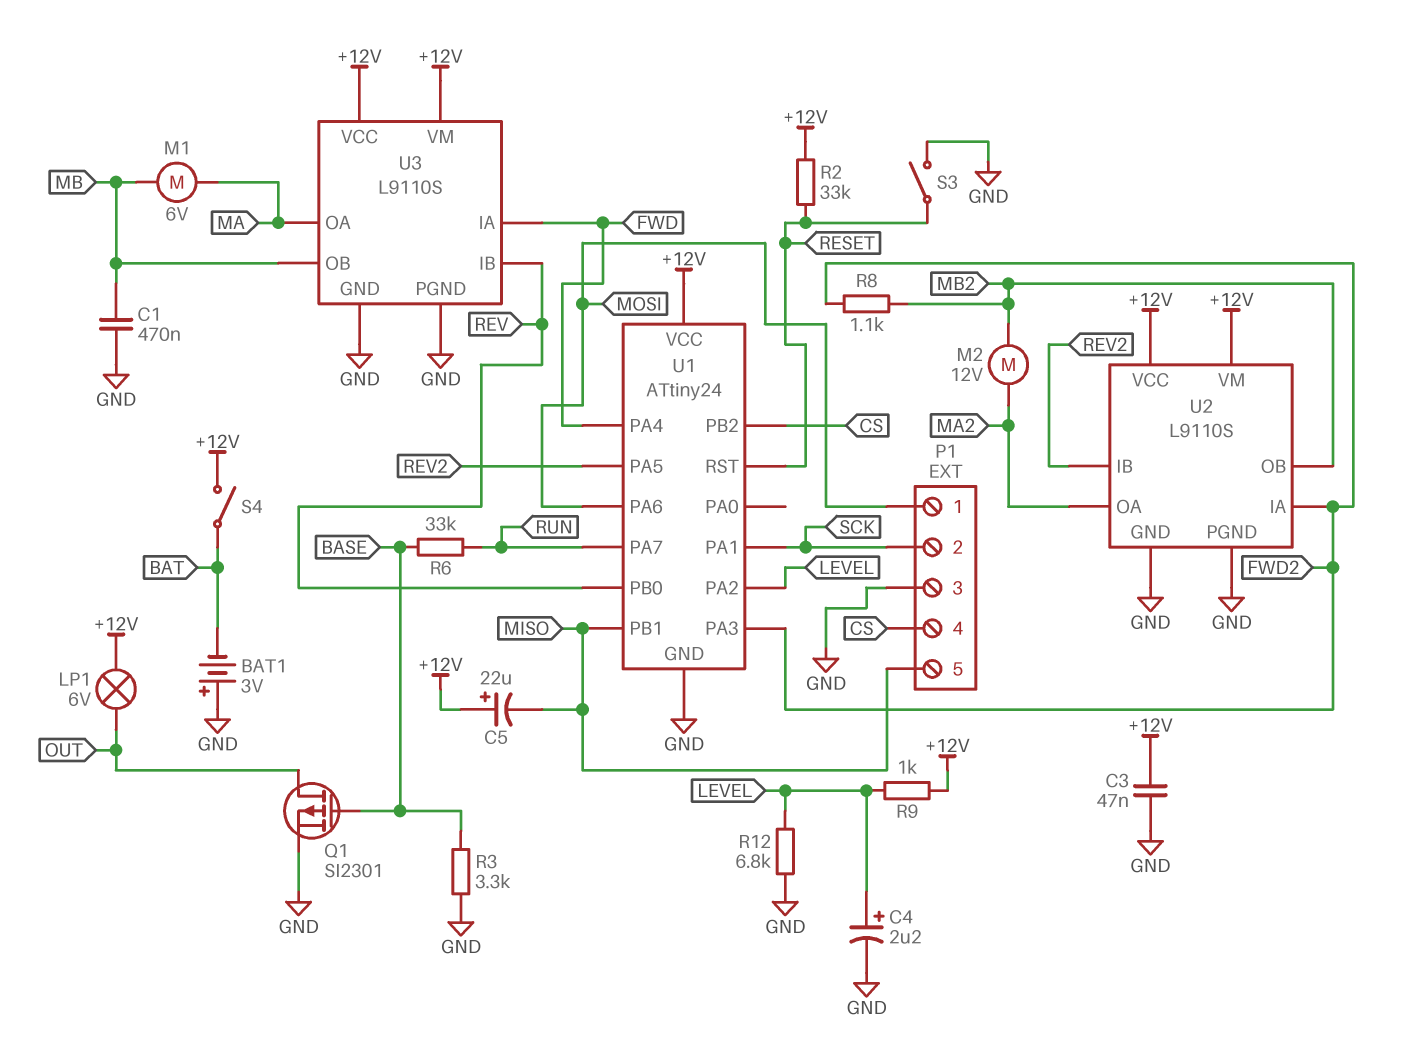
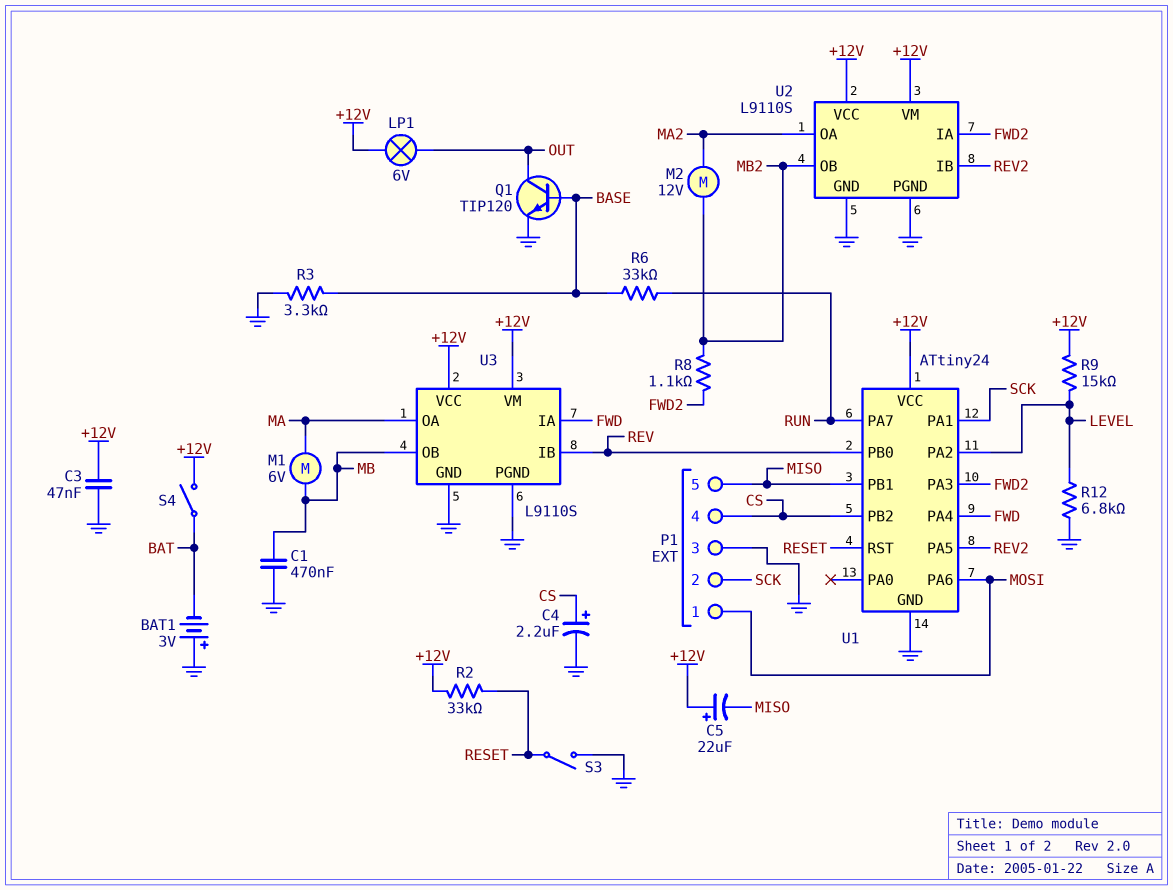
C4: 2.2uF (plus LEVEL, minus GND) -> 2.2uF (plus CS, minus GND)
Q1: PMOS SI2301 (G BASE, D OUT, S GND) -> NPN TIP120 (B BASE, C OUT, E GND)
R9: 1k (+12V, LEVEL) -> 15k (+12V, LEVEL)

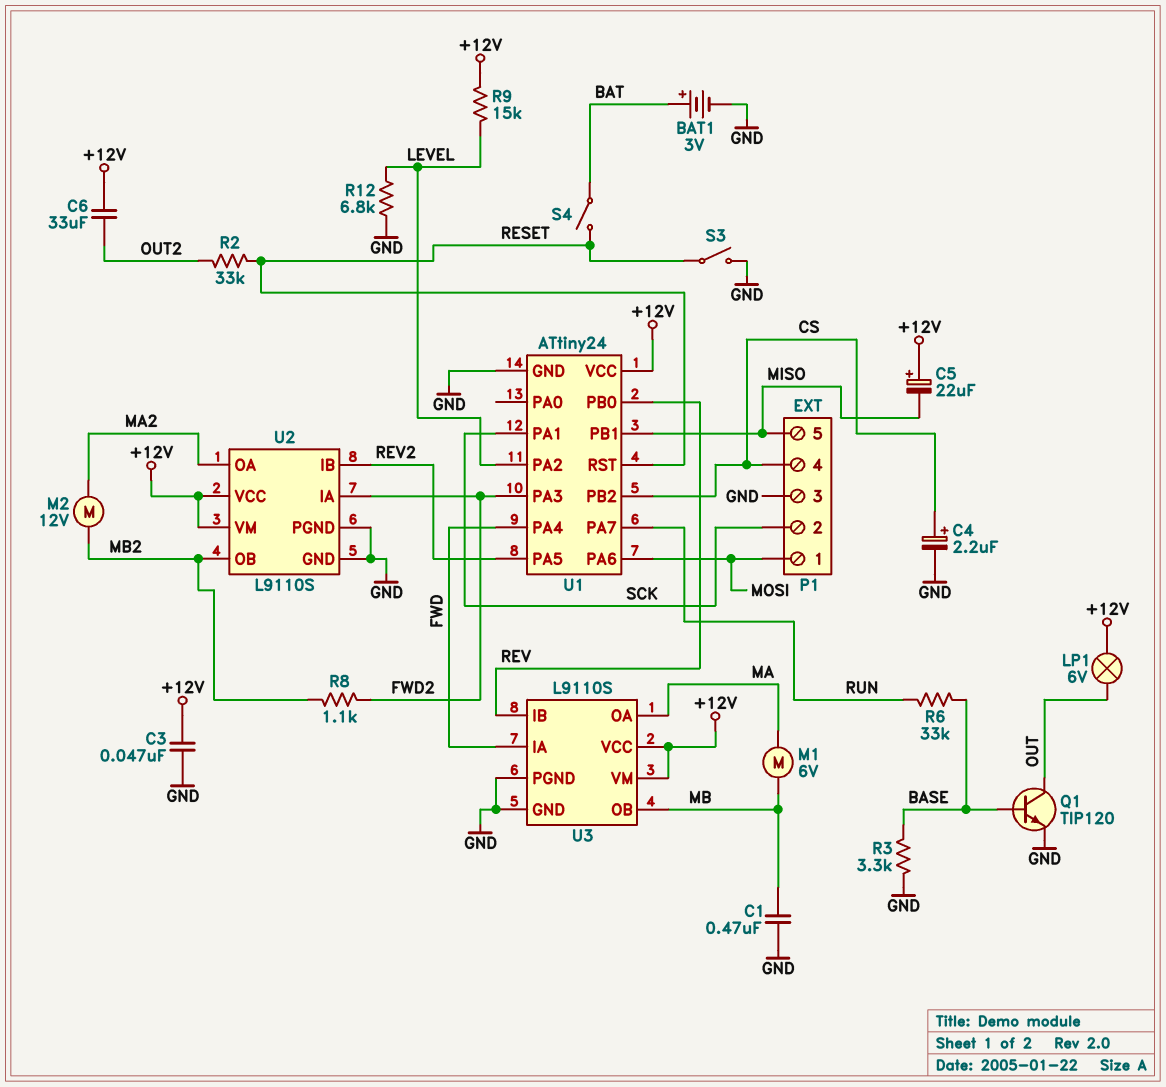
BAT1: 3V (plus GND, minus BAT) -> 3V (plus BAT, minus GND)
C6: none -> 33uF (+12V, OUT2)
R2: 33k (+12V, RESET) -> 33k (OUT2, RESET)
S4: switch (+12V, BAT) -> switch (BAT, RESET)

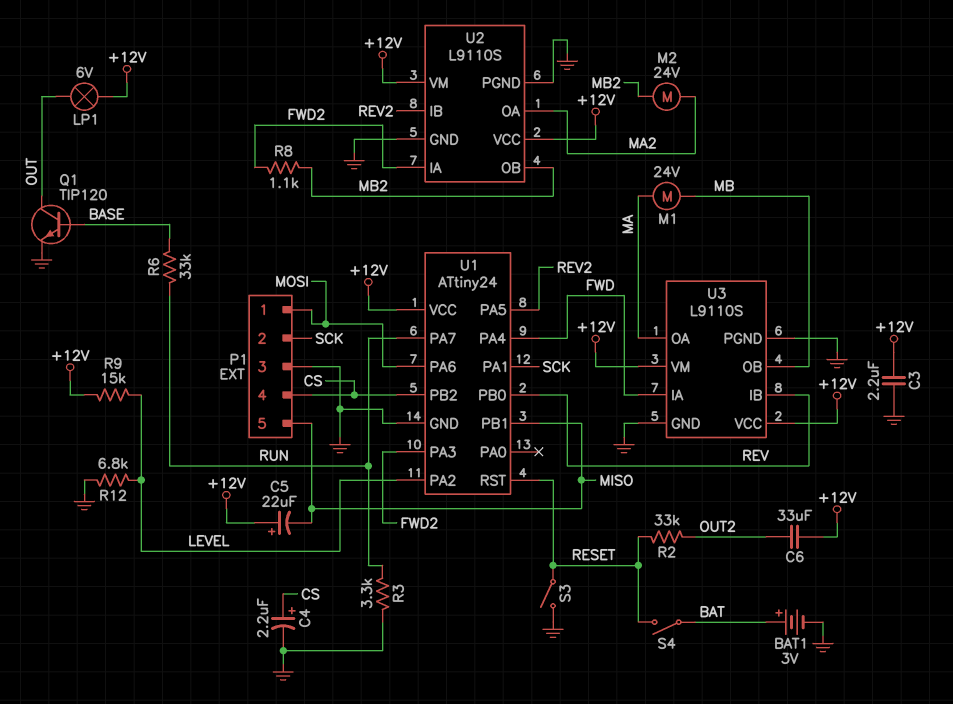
C1: 470nF (GND, MB) -> none
C3: 47nF (+12V, GND) -> 2.2uF (+12V, GND)
M1: motor 6V (MA, MB) -> motor 24V (MA, MB)
M2: motor 12V (MA2, MB2) -> motor 24V (MA2, MB2)
R3: 3.3k (BASE, GND) -> 3.3k (GND, RUN)

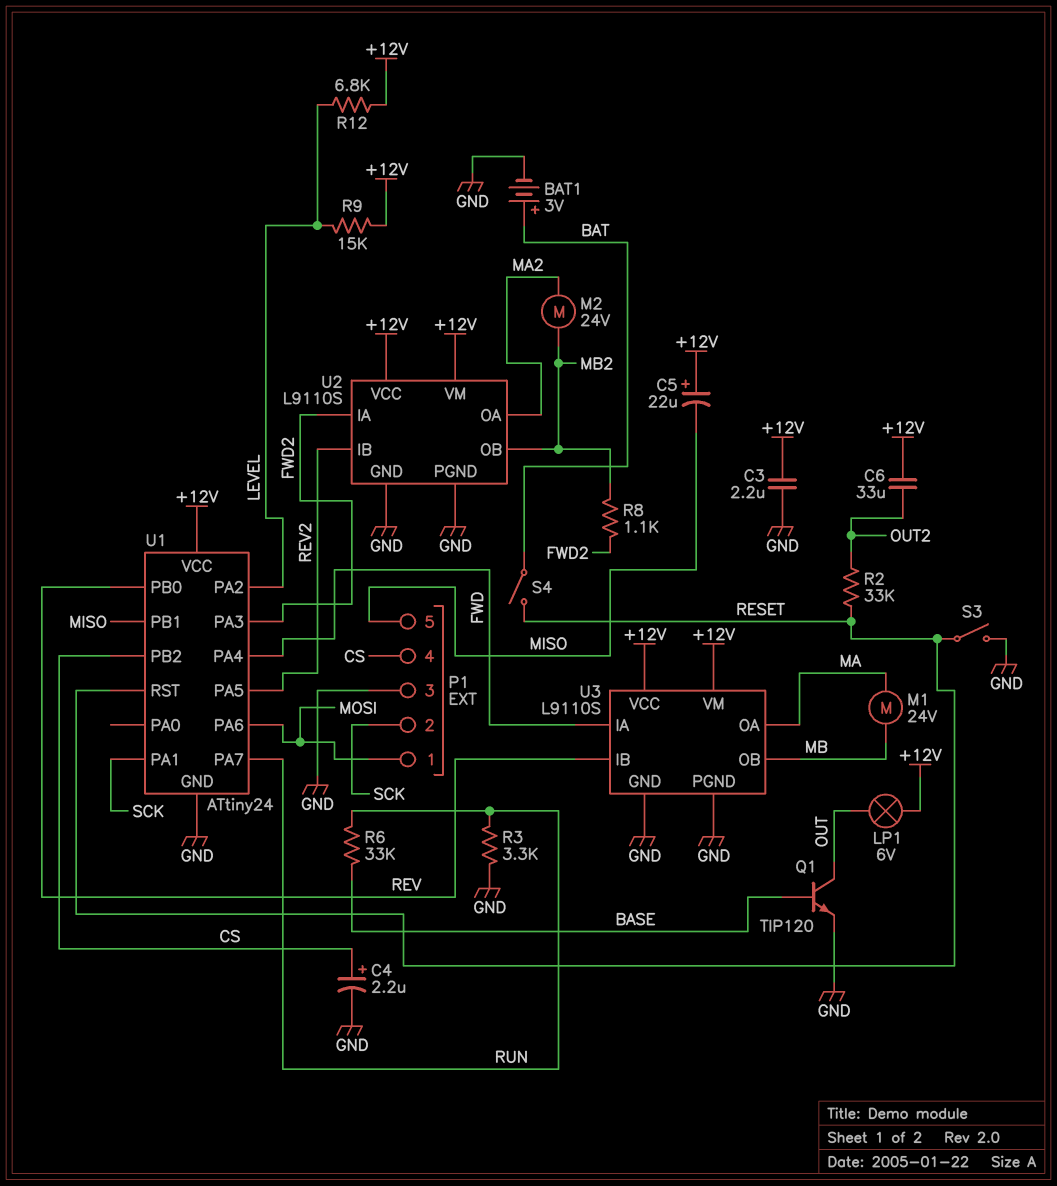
R12: 6.8k (GND, LEVEL) -> 6.8k (+12V, LEVEL)

